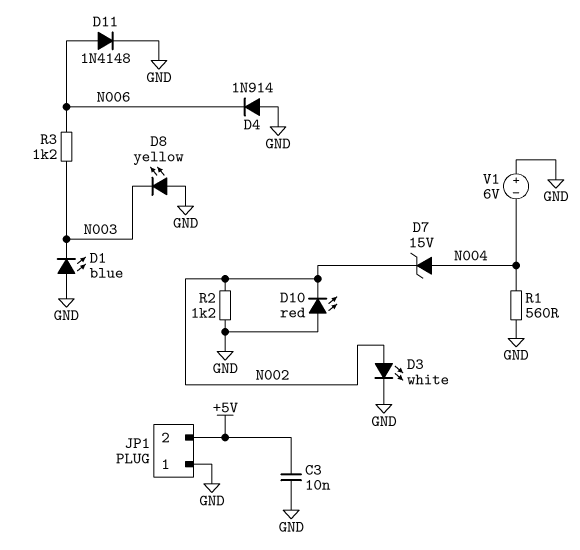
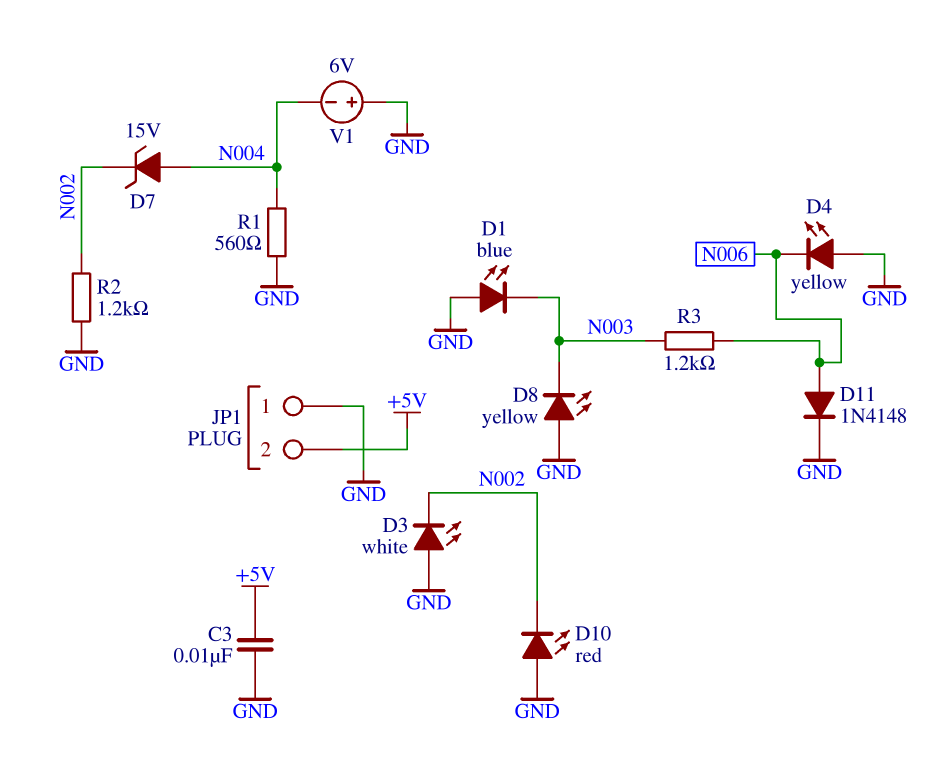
D3: LED white (A N002, K GND) -> LED white (A GND, K N002)
D4: diode 1N914 (A GND, K N006) -> LED yellow (A GND, K N006)

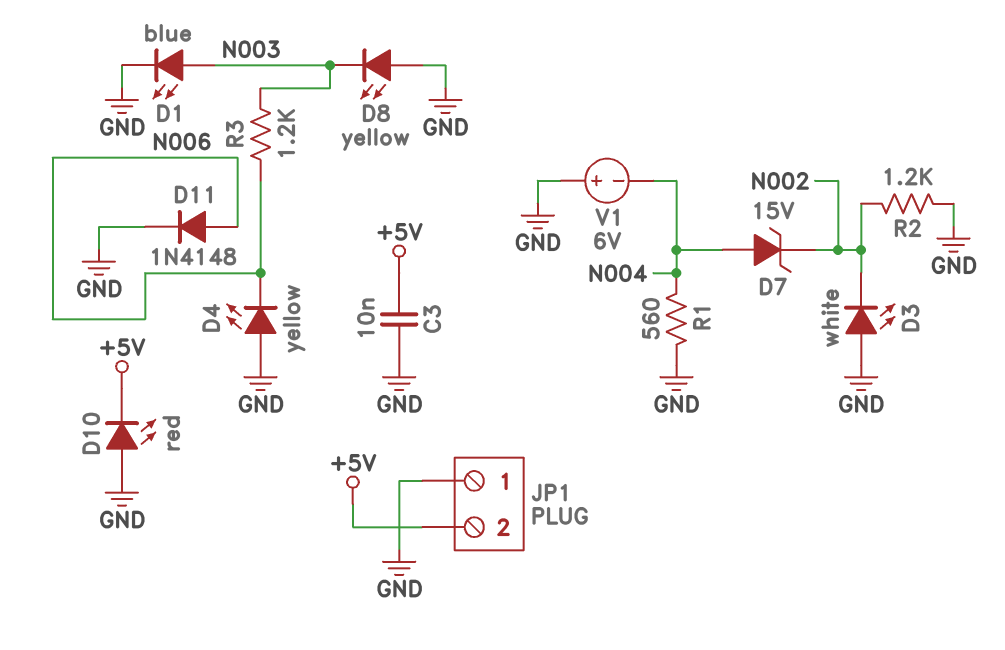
D1: LED blue (A GND, K N003) -> LED blue (A N003, K GND)
D10: LED red (A GND, K N002) -> LED red (A GND, K +5V)

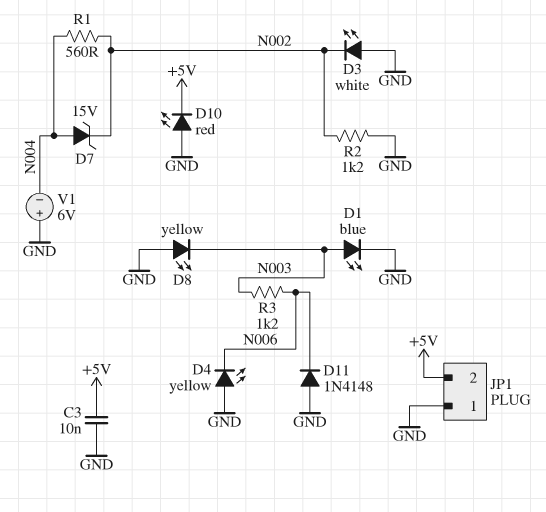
D11: diode 1N4148 (A N006, K GND) -> diode 1N4148 (A GND, K N006)
R1: 560 (GND, N004) -> 560 (N002, N004)

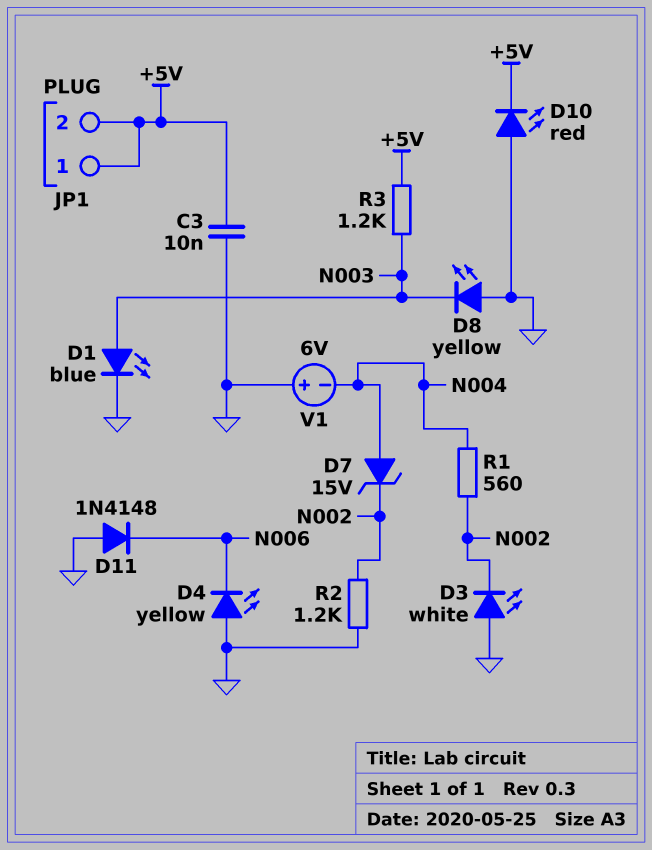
JP1 pin 1: GND -> +5V
R3: 1.2k (N003, N006) -> 1.2k (+5V, N003)

